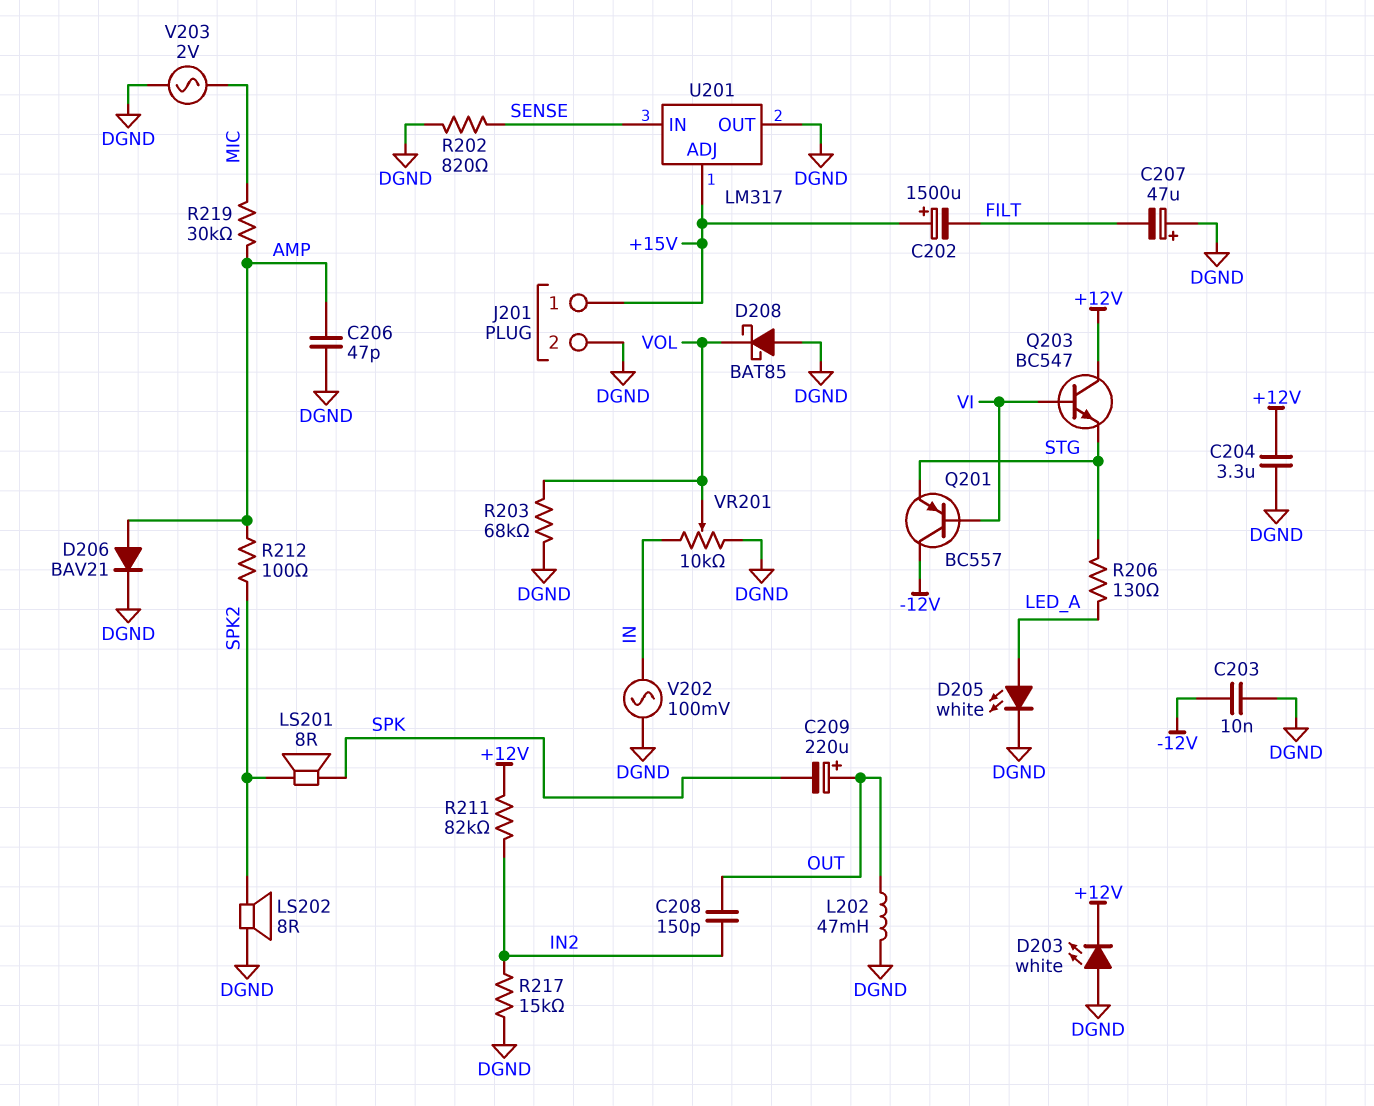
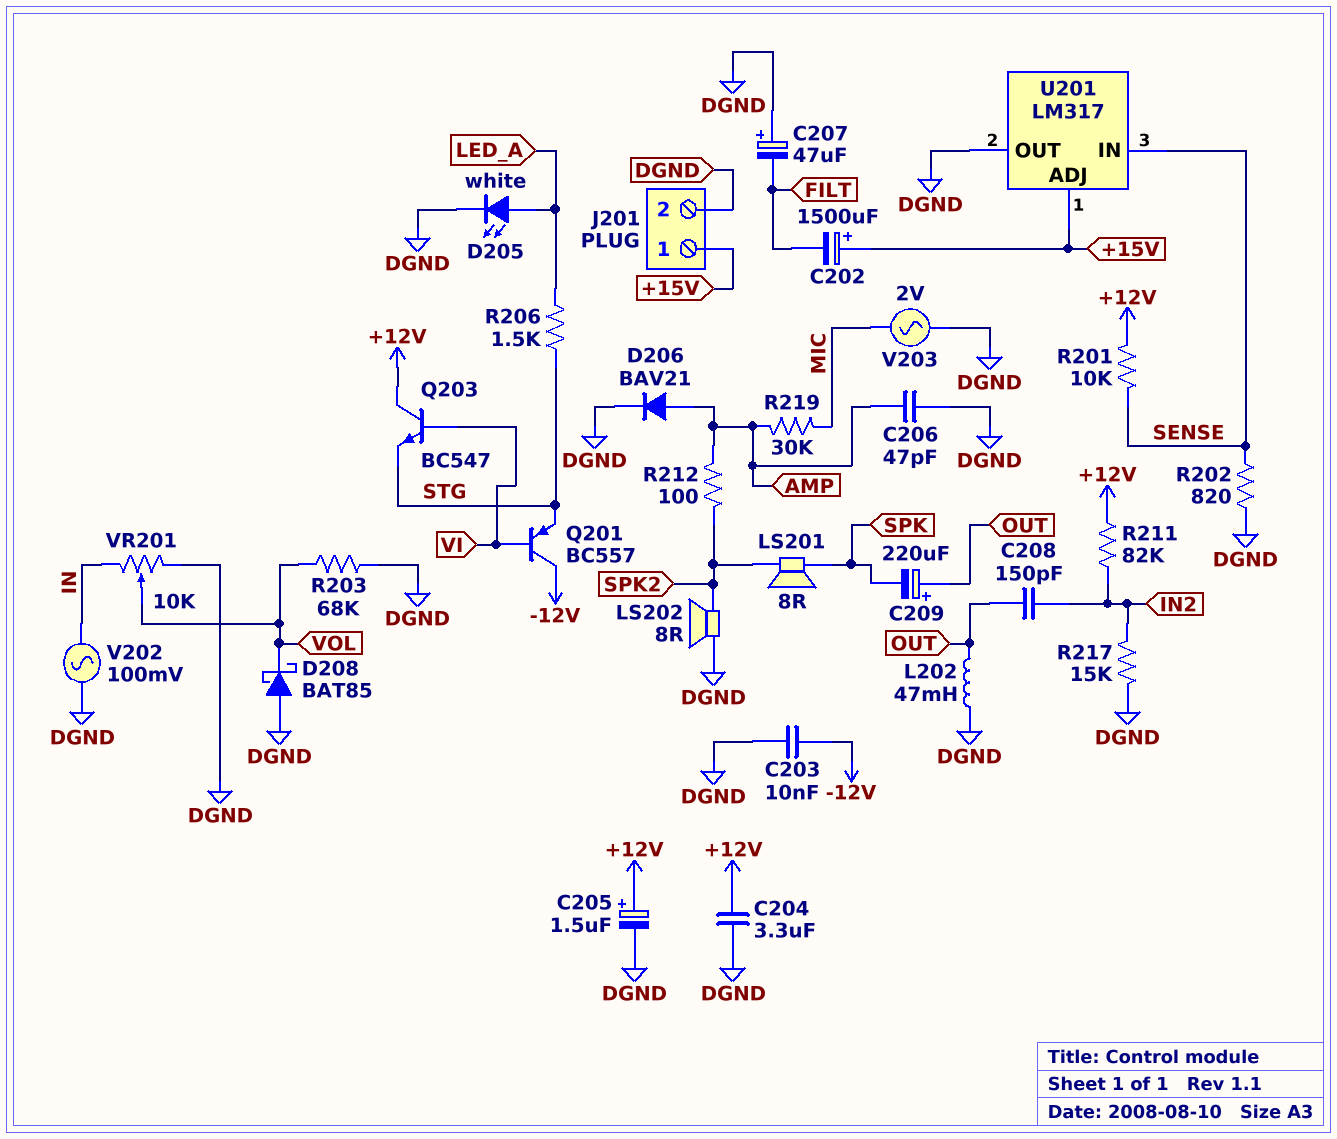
C205: none -> 1.5uF (plus +12V, minus DGND)
D203: LED white (A DGND, K +12V) -> none
R201: none -> 10k (+12V, SENSE)
R206: 130 (LED_A, STG) -> 1.5k (LED_A, STG)

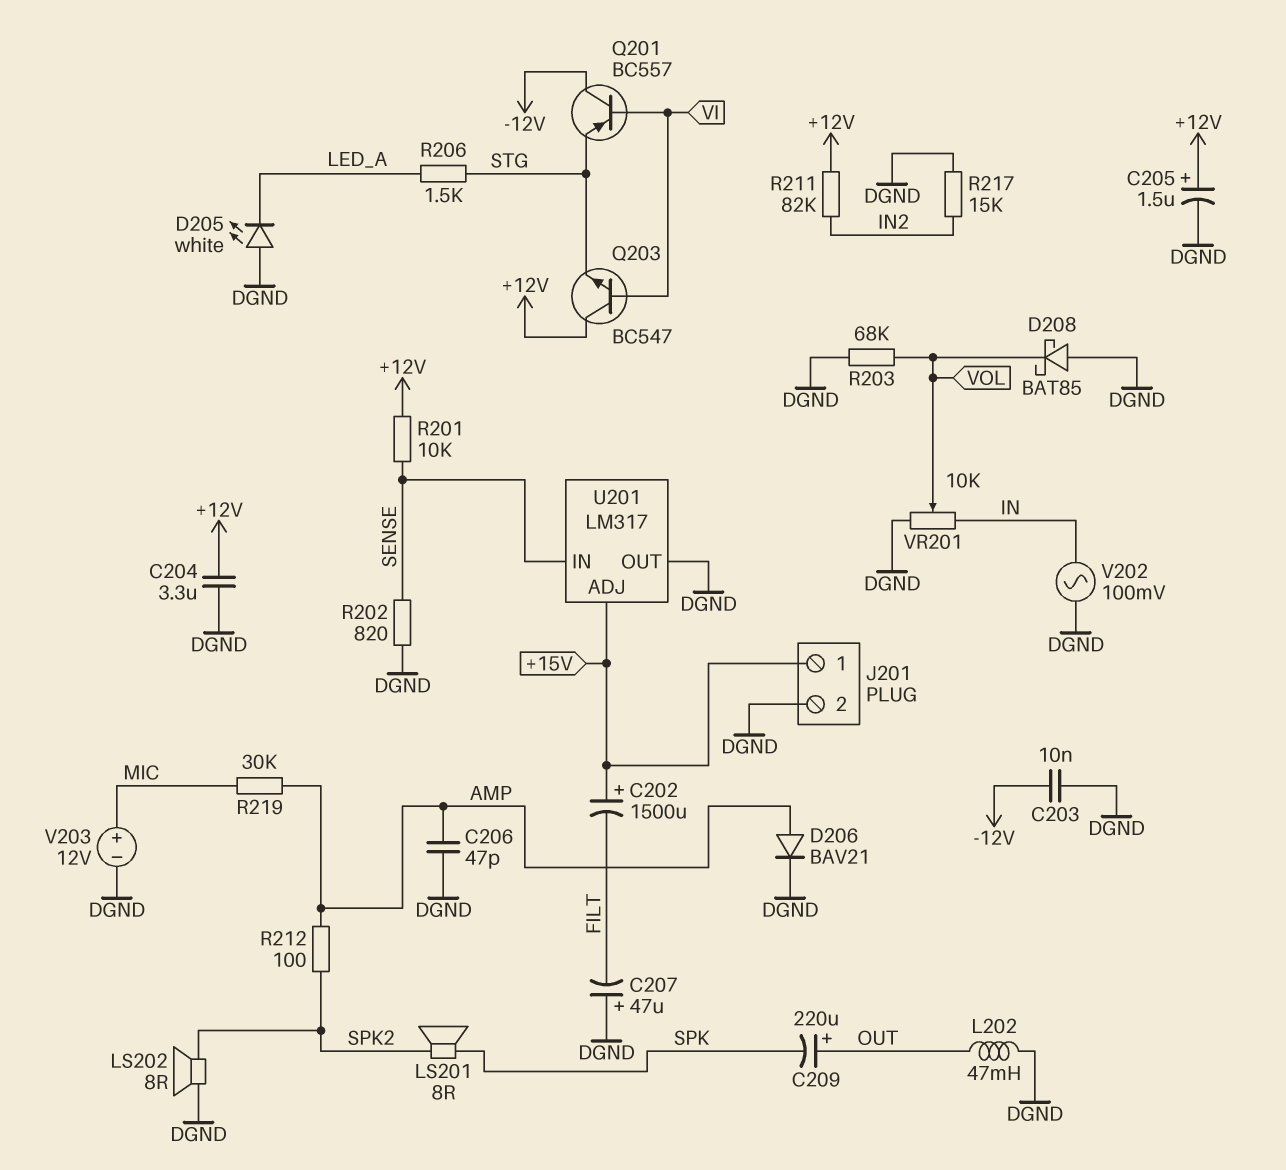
C208: 150pF (IN2, OUT) -> none
D205: LED white (A LED_A, K DGND) -> LED white (A DGND, K LED_A)
V203: AC 2V (DGND, MIC) -> 12V (plus MIC, minus DGND)

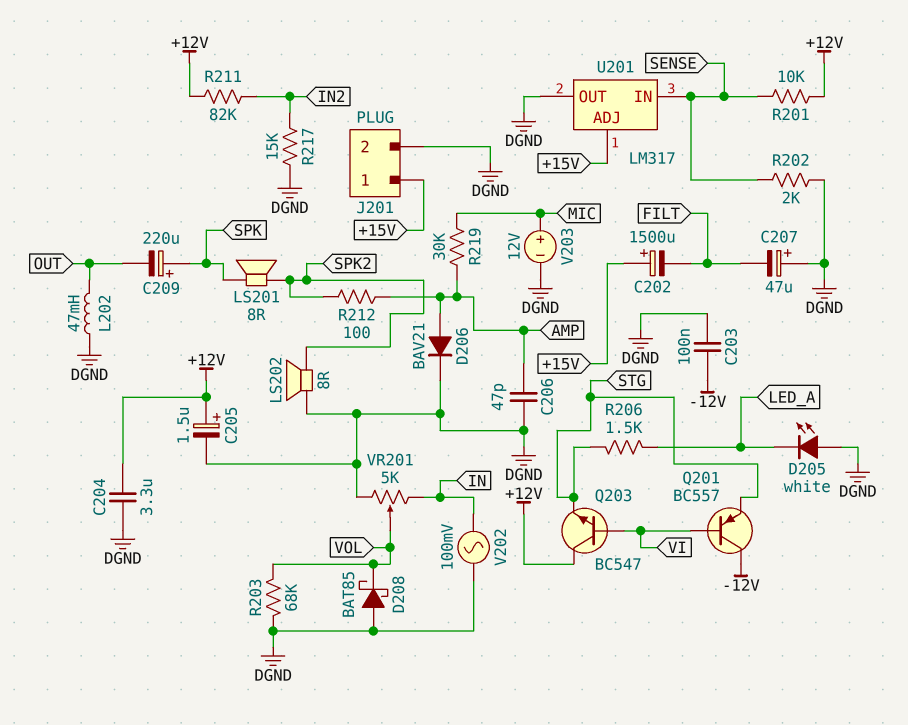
C203: 10nF (-12V, DGND) -> 100nF (-12V, DGND)
C209: 220uF (plus OUT, minus SPK) -> 220uF (plus SPK, minus OUT)
R202: 820 (DGND, SENSE) -> 2k (DGND, SENSE)
VR201: 10k (DGND, IN, wiper VOL) -> 5k (DGND, IN, wiper VOL)

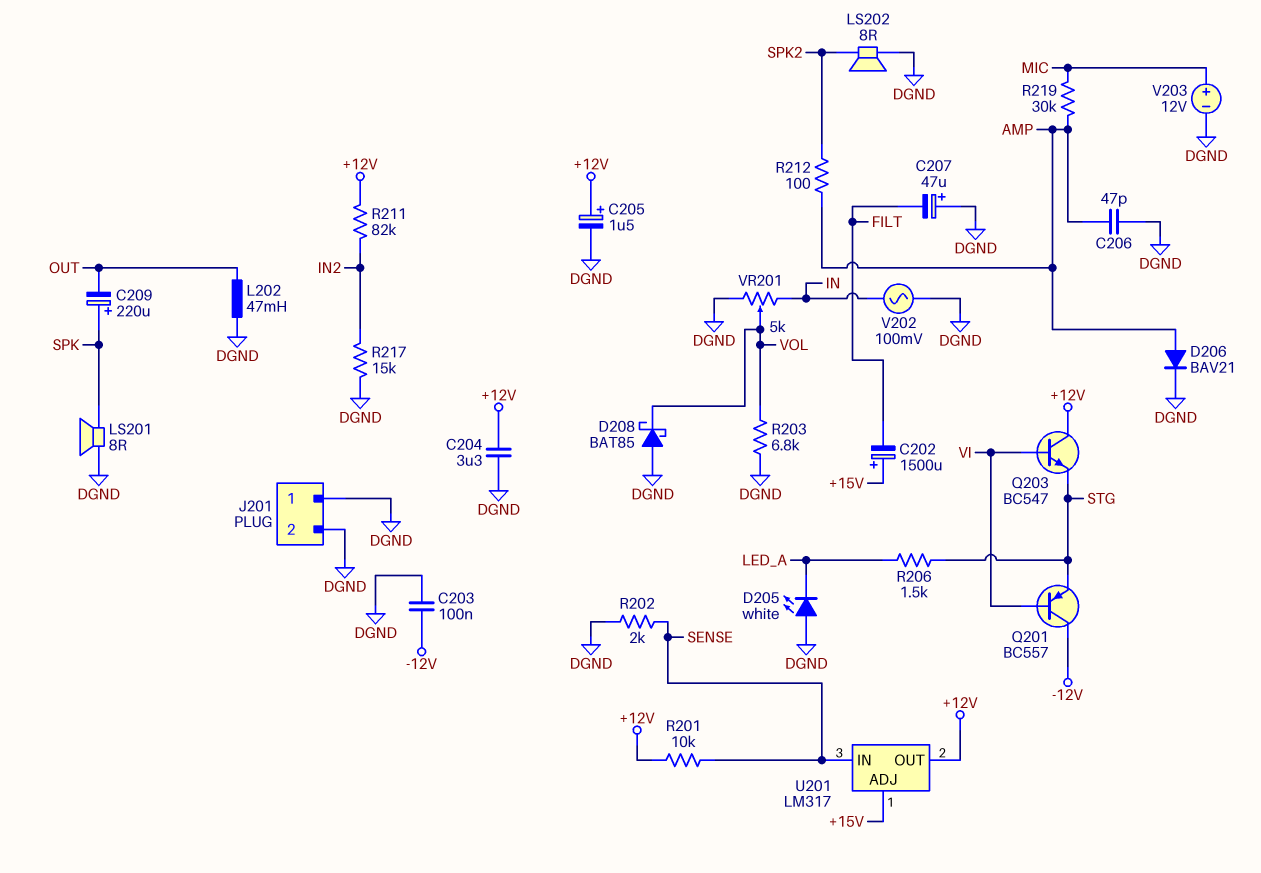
J201 pin 1: +15V -> DGND
LS201: speaker 8R (SPK, SPK2) -> speaker 8R (DGND, SPK)
R203: 68k (DGND, VOL) -> 6.8k (DGND, VOL)
U201 pin OUT: DGND -> +12V

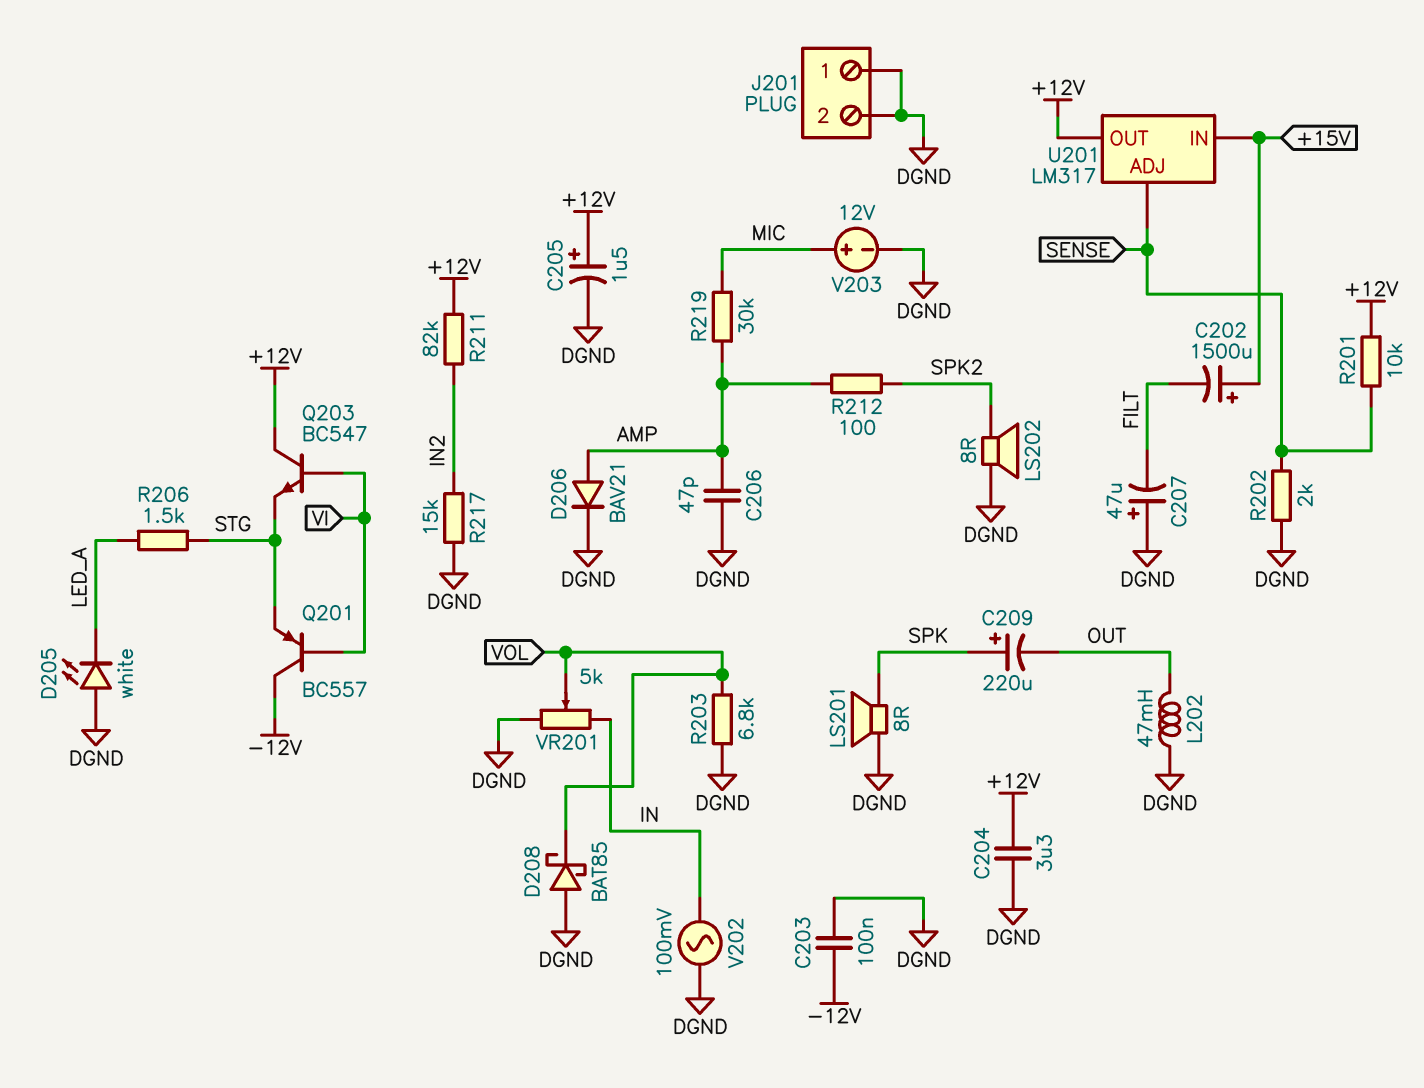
U201 pin ADJ: +15V -> SENSE
U201 pin IN: SENSE -> +15V

